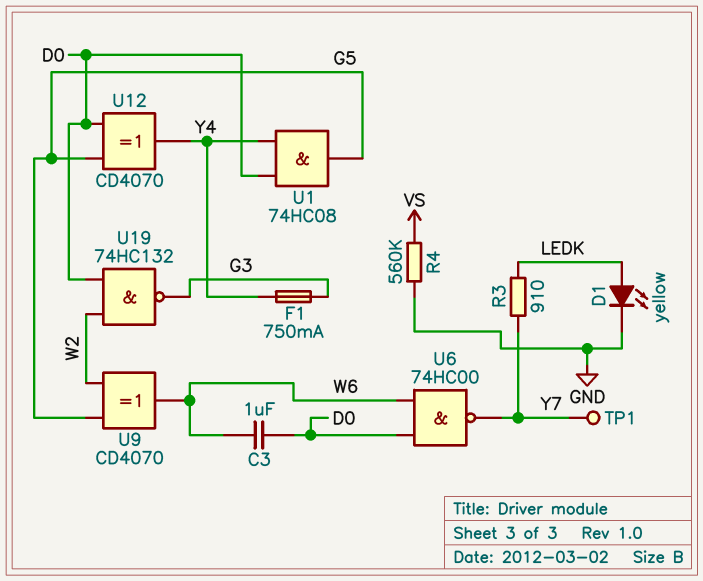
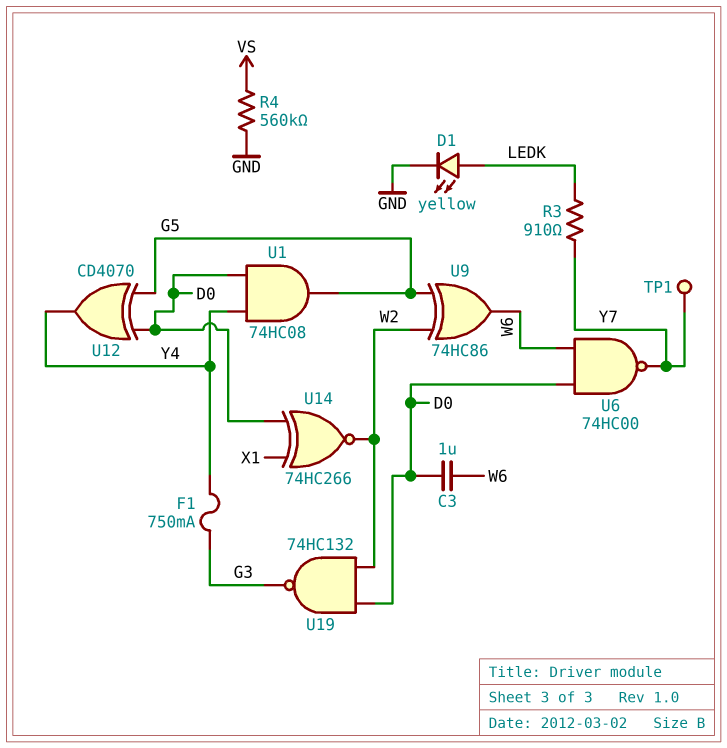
U9: XOR CD4070 (in G5, in W2, out W6) -> XOR 74HC86 (in G5, in W2, out W6)
U14: none -> XNOR 74HC266 (in D0, in X1, out W2)

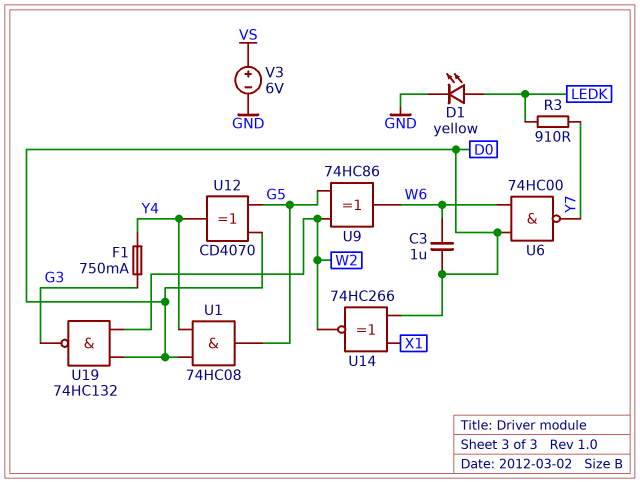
R4: 560k (GND, VS) -> none
TP1: test point (Y7) -> none
V3: none -> 6V (plus VS, minus GND)

